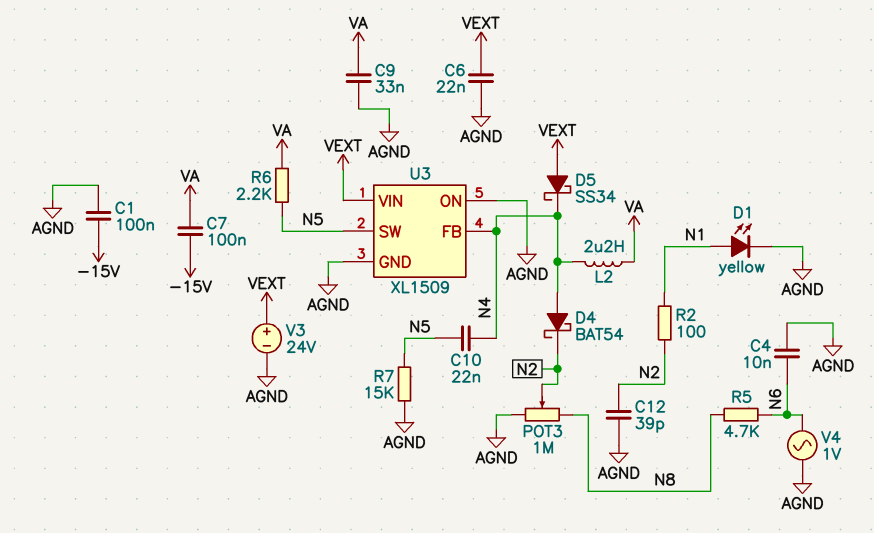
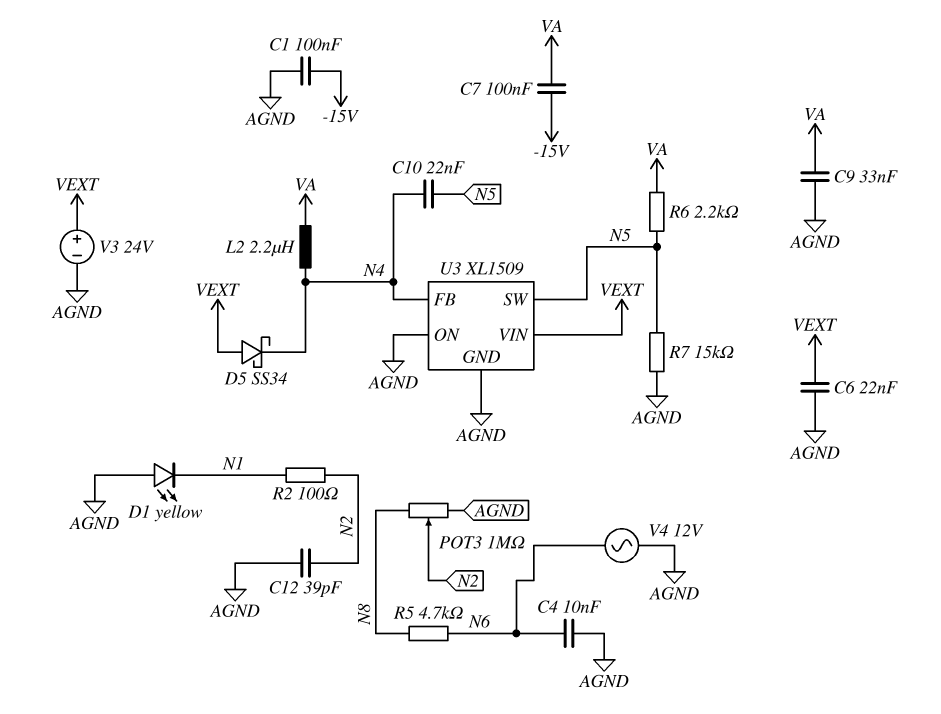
D1: LED yellow (A N1, K AGND) -> LED yellow (A AGND, K N1)
D4: schottky BAT54 (A N4, K N2) -> none
V4: AC 1V (AGND, N6) -> AC 12V (AGND, N6)

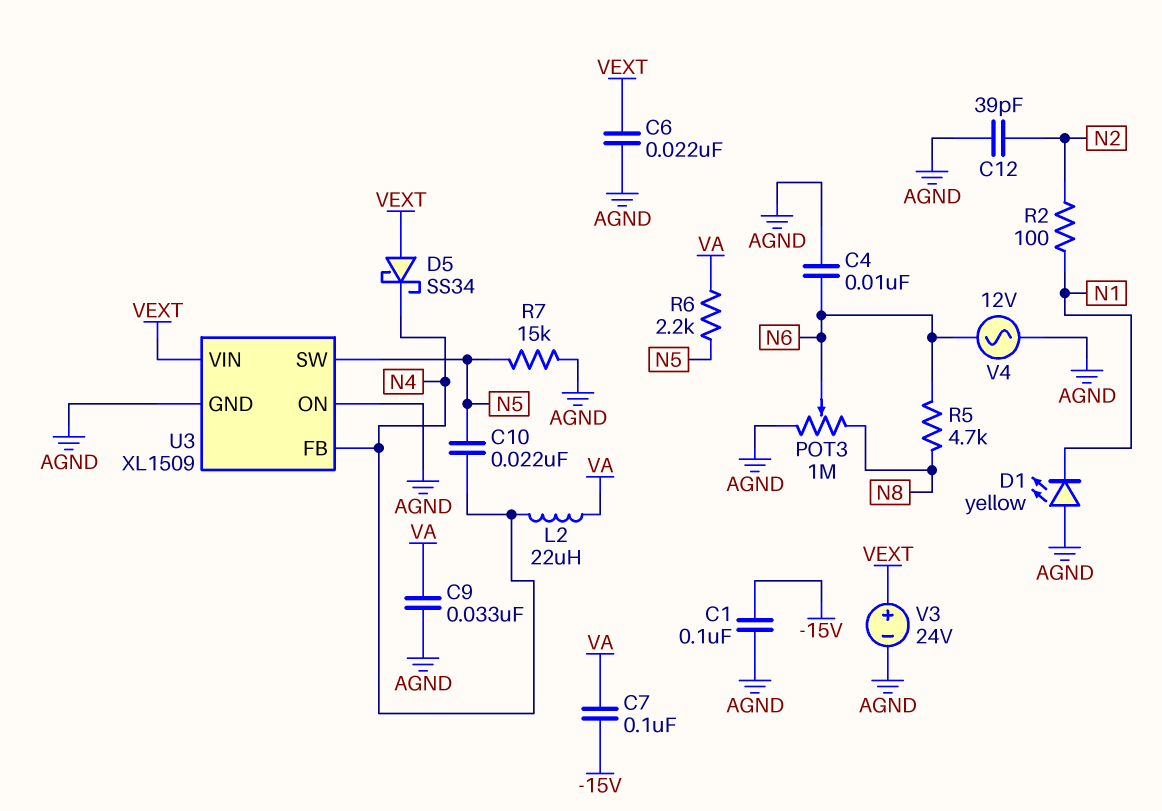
L2: 2.2uH (N4, VA) -> 22uH (N4, VA)
POT3: 1M (AGND, N8, wiper N2) -> 1M (AGND, N8, wiper N6)

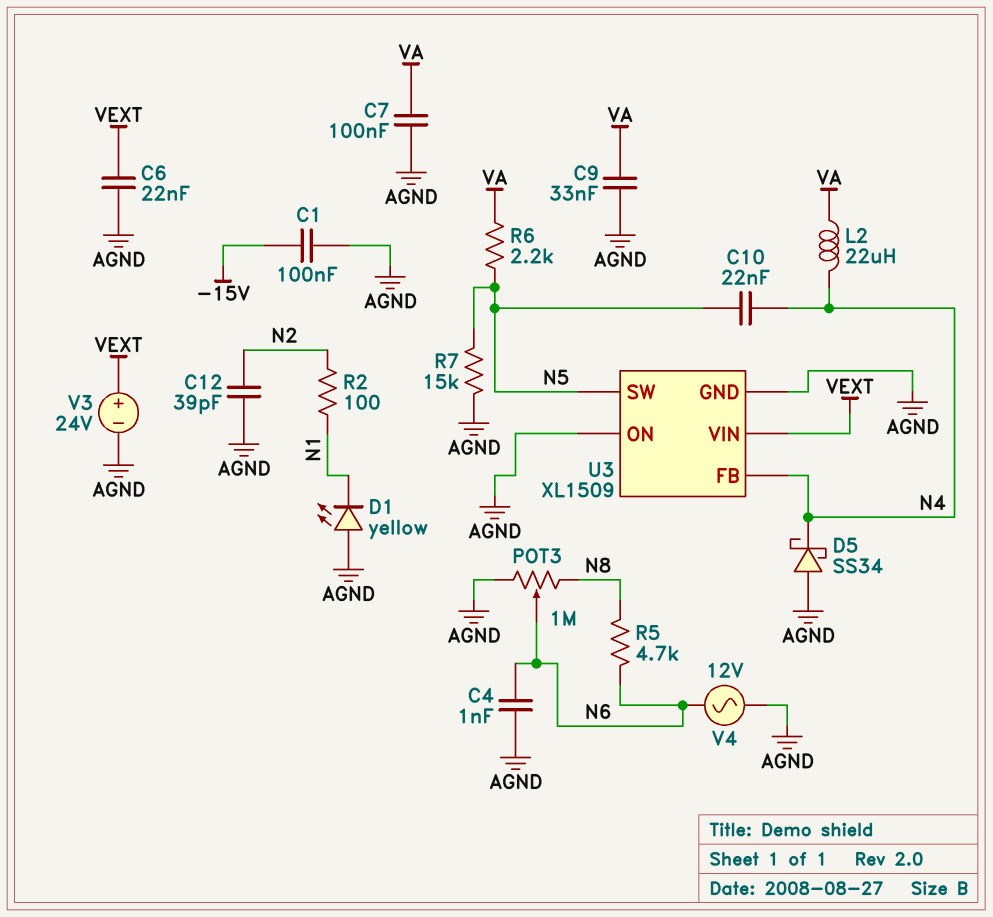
C4: 10nF (AGND, N6) -> 1nF (AGND, N6)
C7: 100nF (-15V, VA) -> 100nF (AGND, VA)
D5: schottky SS34 (A VEXT, K N4) -> schottky SS34 (A AGND, K N4)

